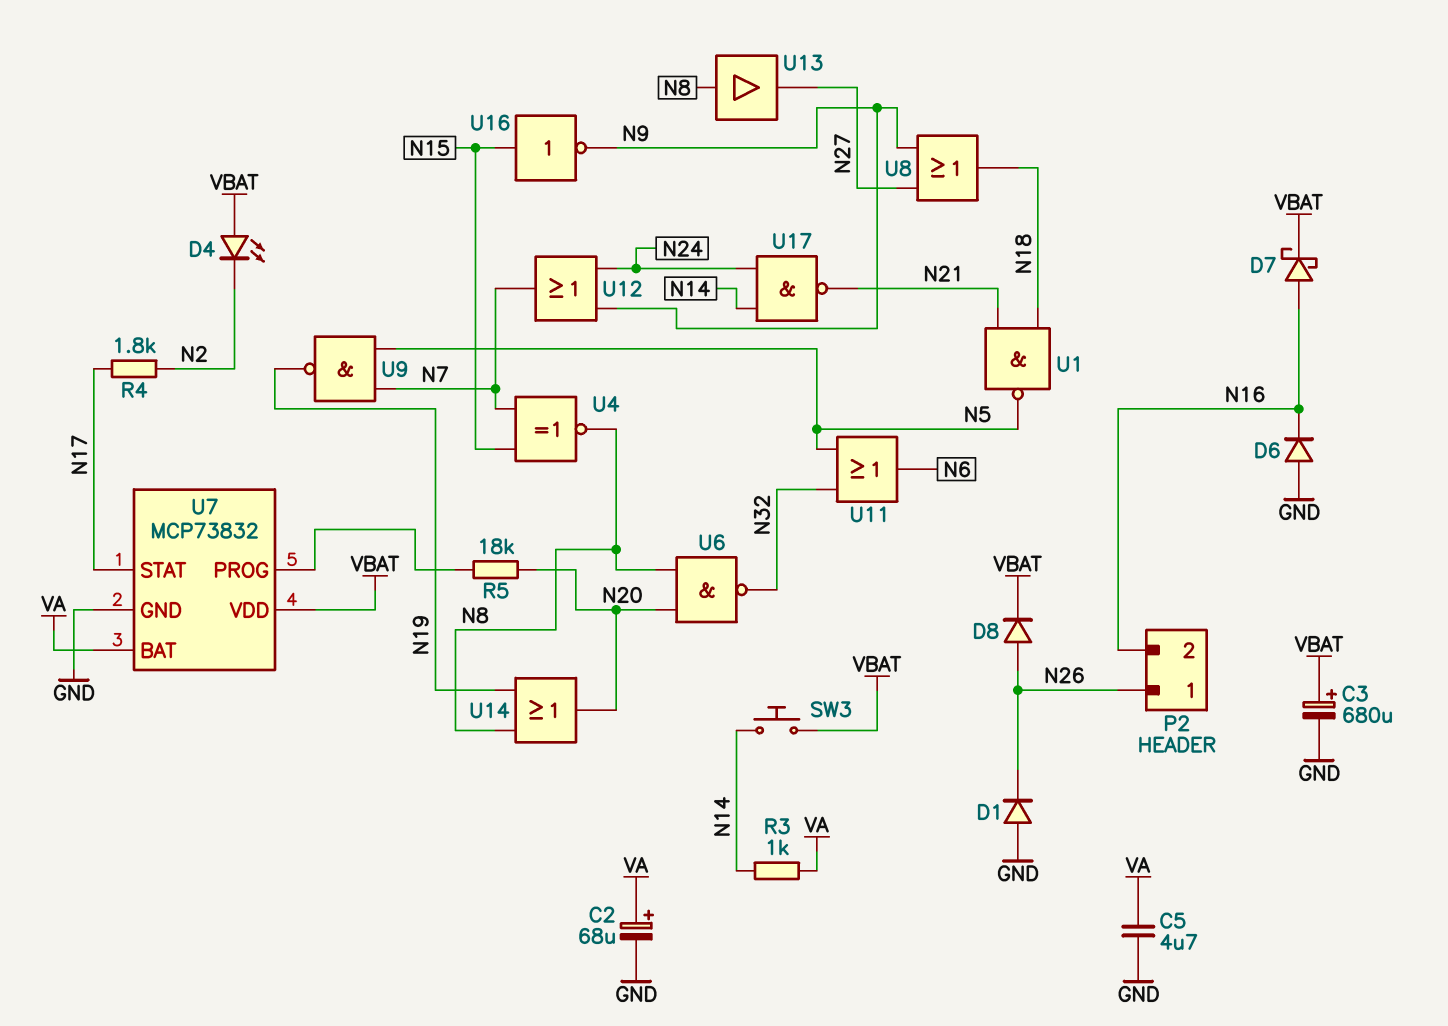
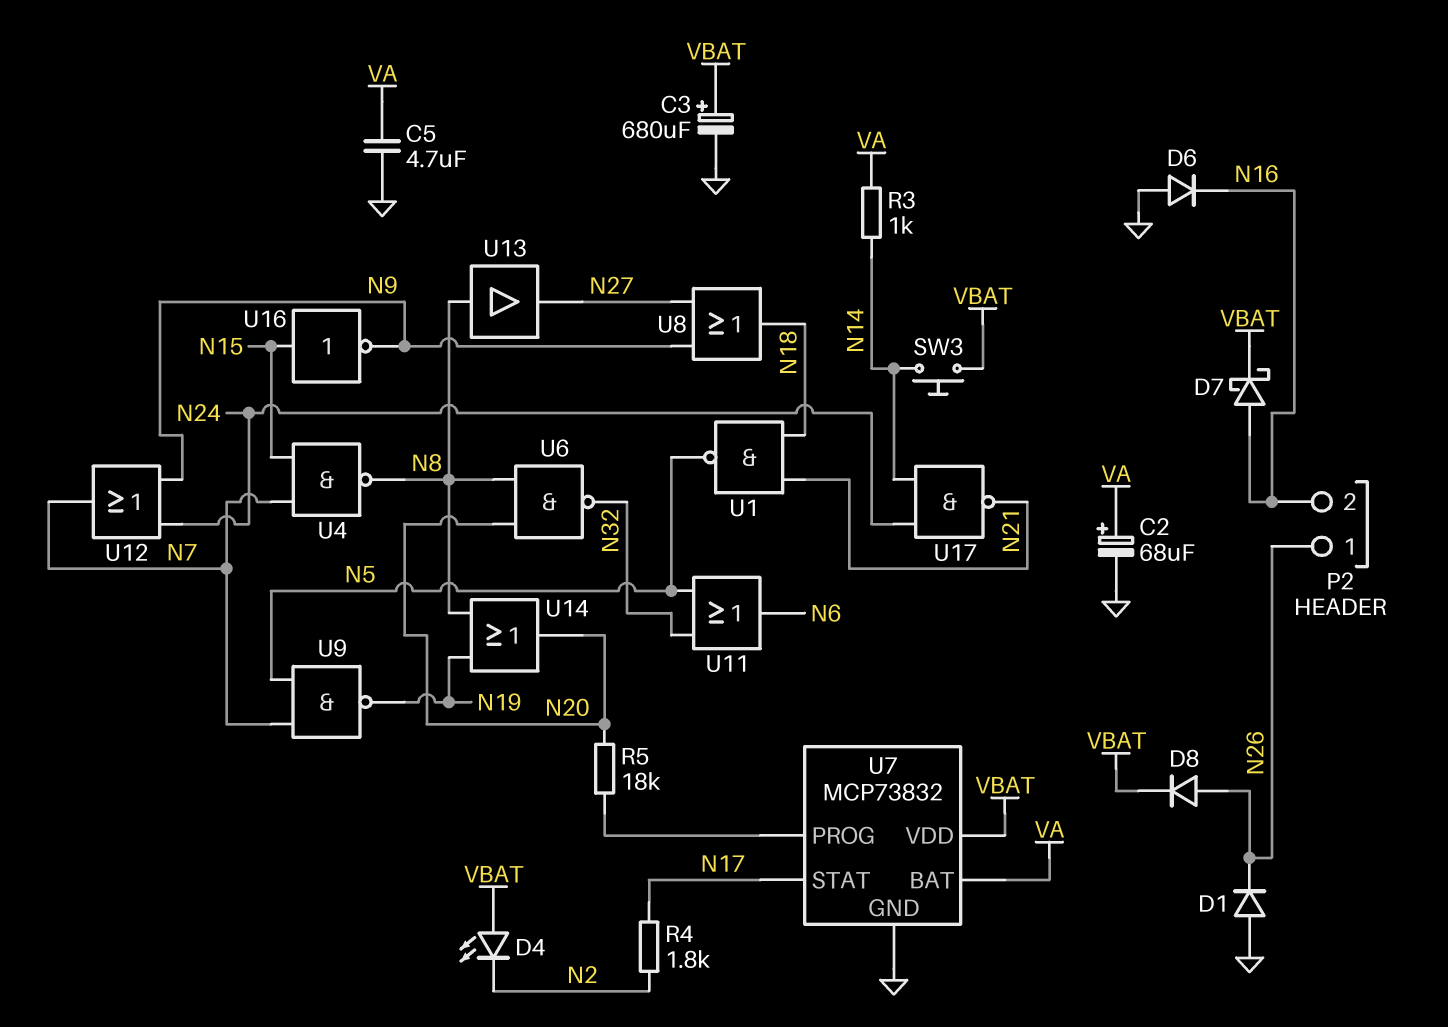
U4: XNOR (in N7, in N15, out N8) -> NAND (in N7, in N15, out N8)

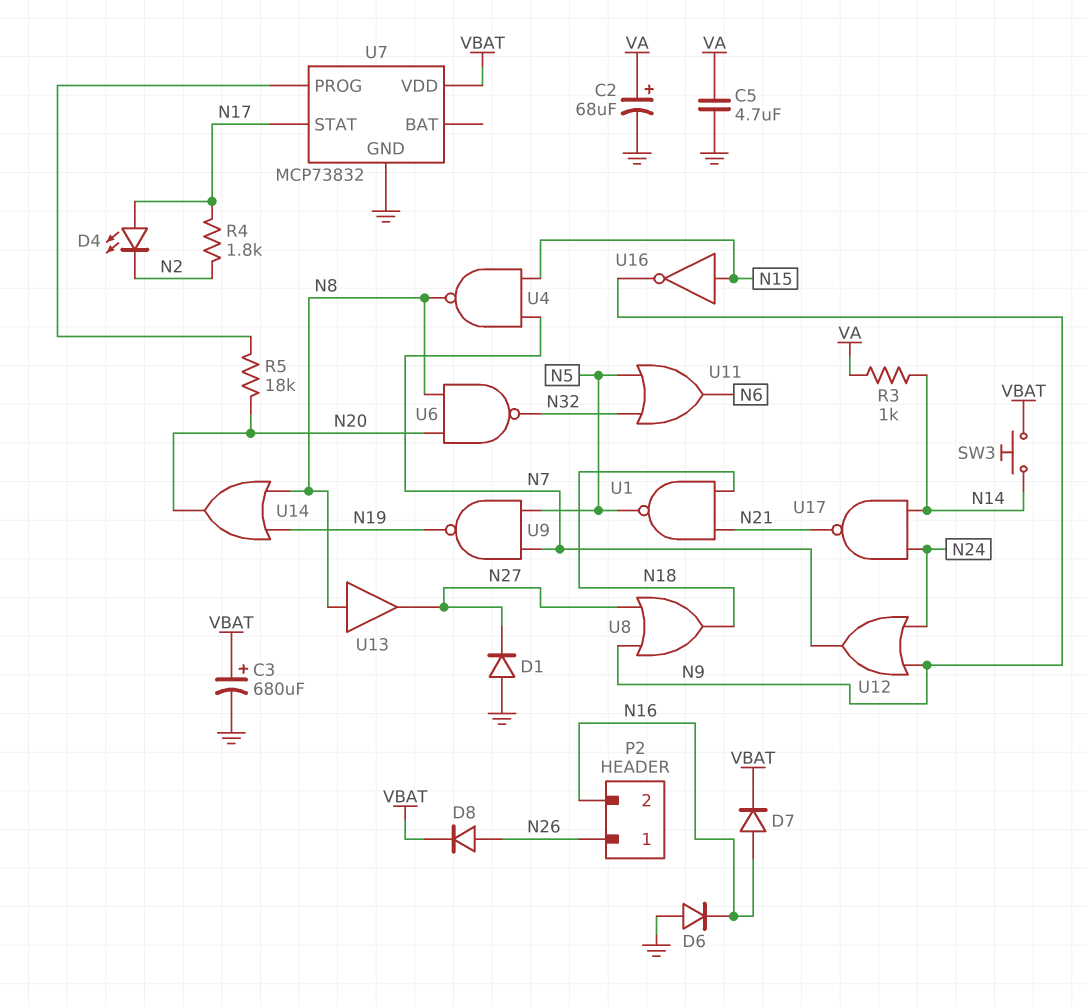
D1: diode (A GND, K N26) -> diode (A GND, K N27)
D4: LED (A VBAT, K N2) -> LED (A N17, K N2)
D7: schottky (A N16, K VBAT) -> diode (A N16, K VBAT)
U7 pin BAT: VA -> none

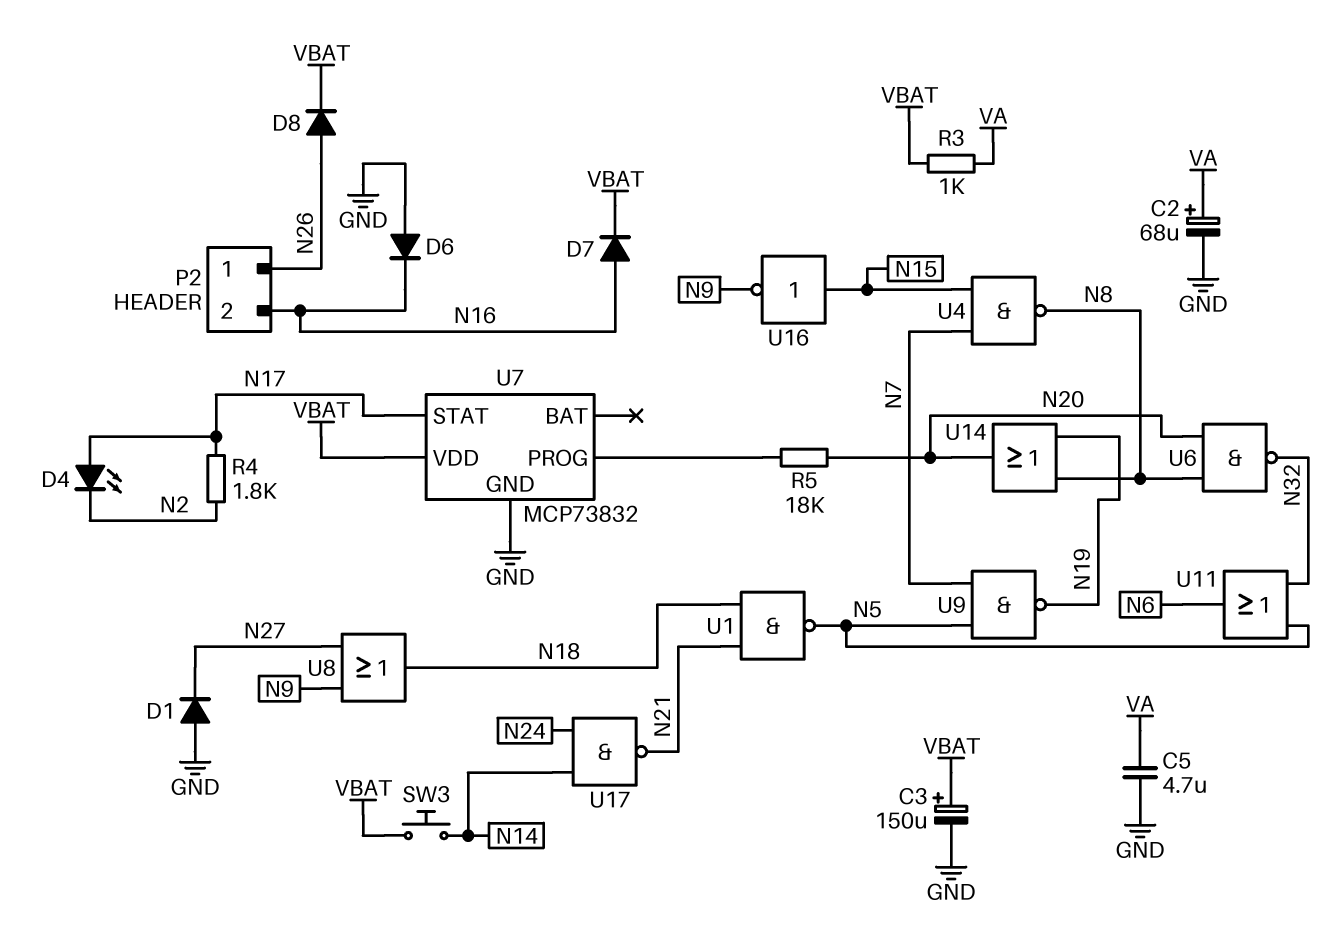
C3: 680uF (plus VBAT, minus GND) -> 150uF (plus VBAT, minus GND)
R3: 1k (N14, VA) -> 1k (VA, VBAT)
U12: OR (in N9, in N24, out N7) -> none
U13: buffer (in N8, out N27) -> none

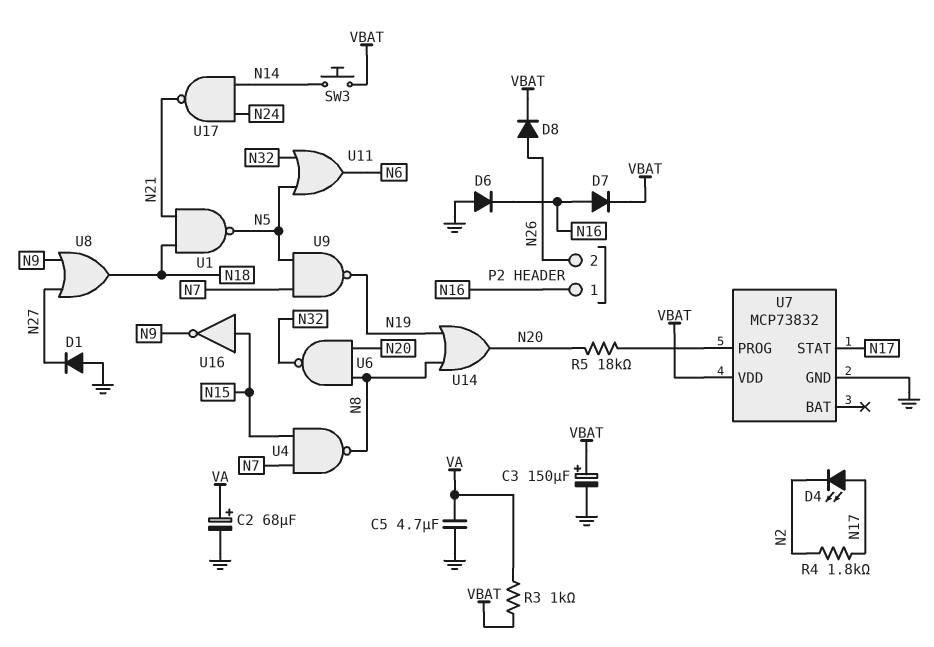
P2 pin 1: N26 -> N16
P2 pin 2: N16 -> N26

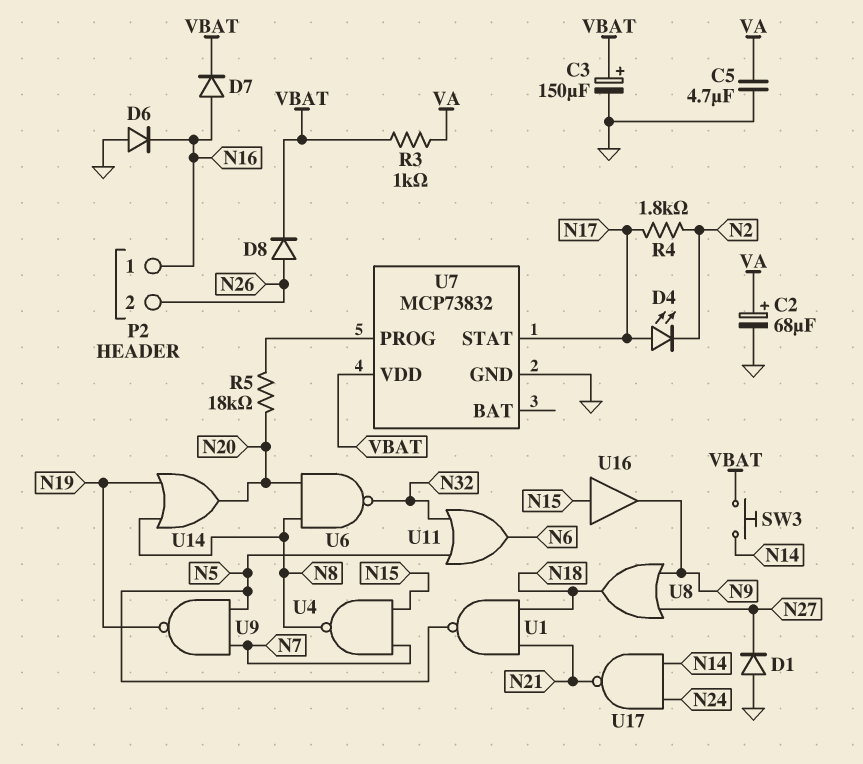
U16: NOT (in N15, out N9) -> buffer (in N15, out N9)

